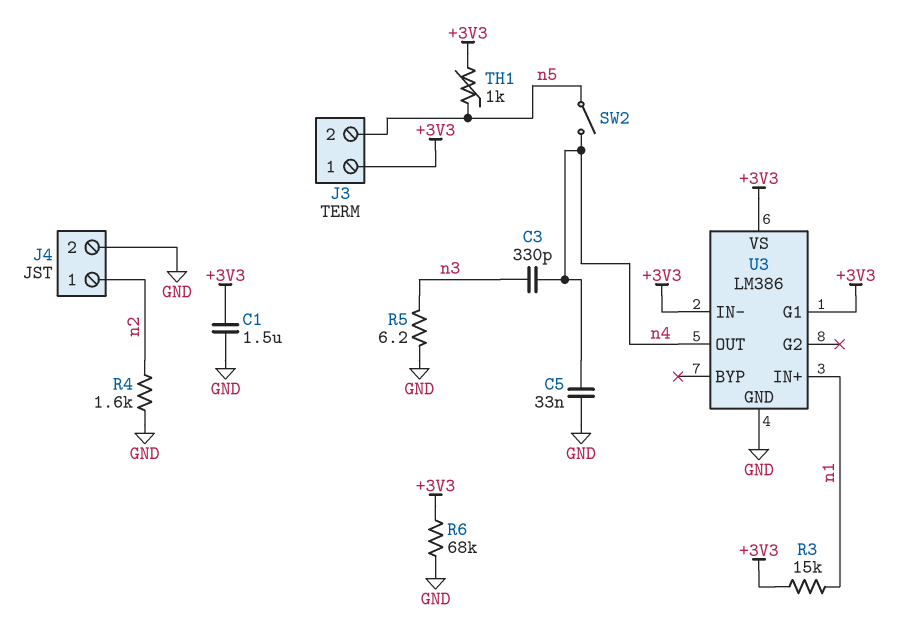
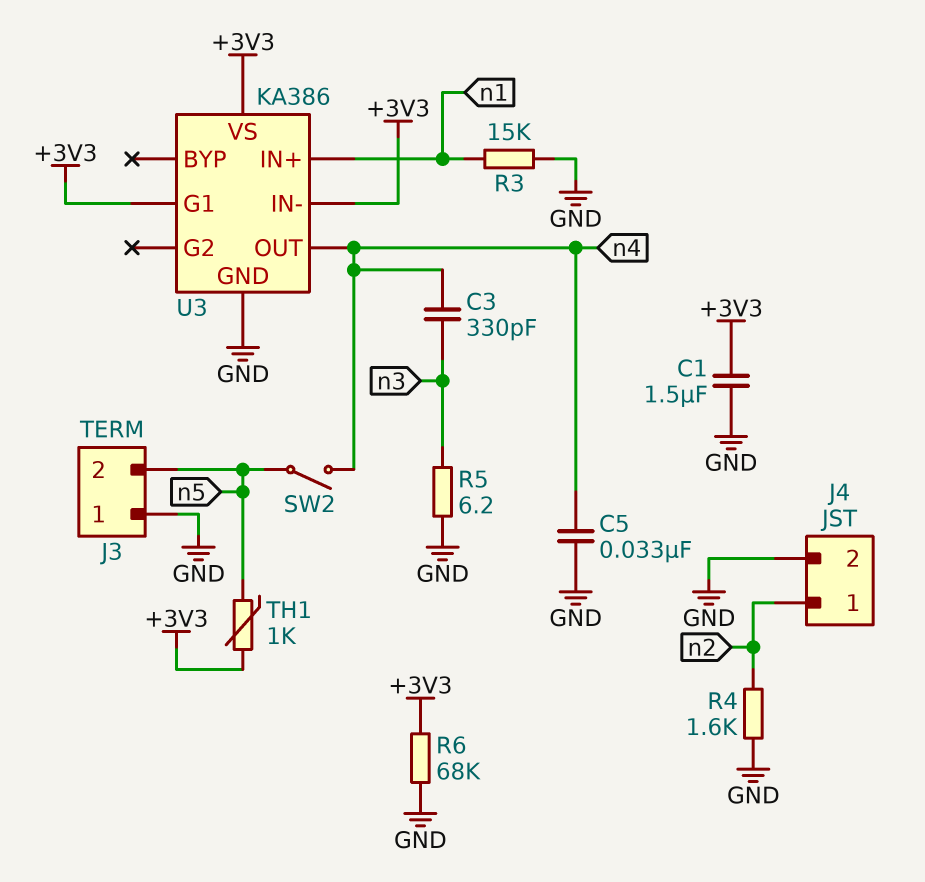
J3 pin 1: +3V3 -> GND
R3: 15k (+3V3, n1) -> 15k (GND, n1)
U3: LM386 -> KA386

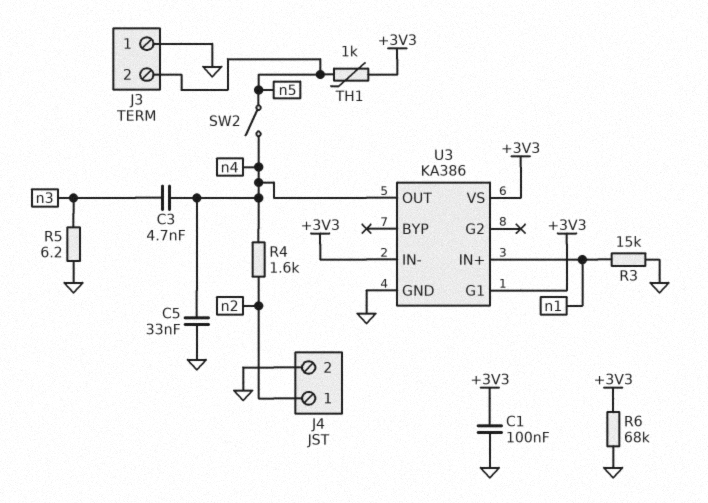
C1: 1.5uF (+3V3, GND) -> 100nF (+3V3, GND)
C3: 330pF (n3, n4) -> 4.7nF (n3, n4)
R4: 1.6k (GND, n2) -> 1.6k (n2, n4)

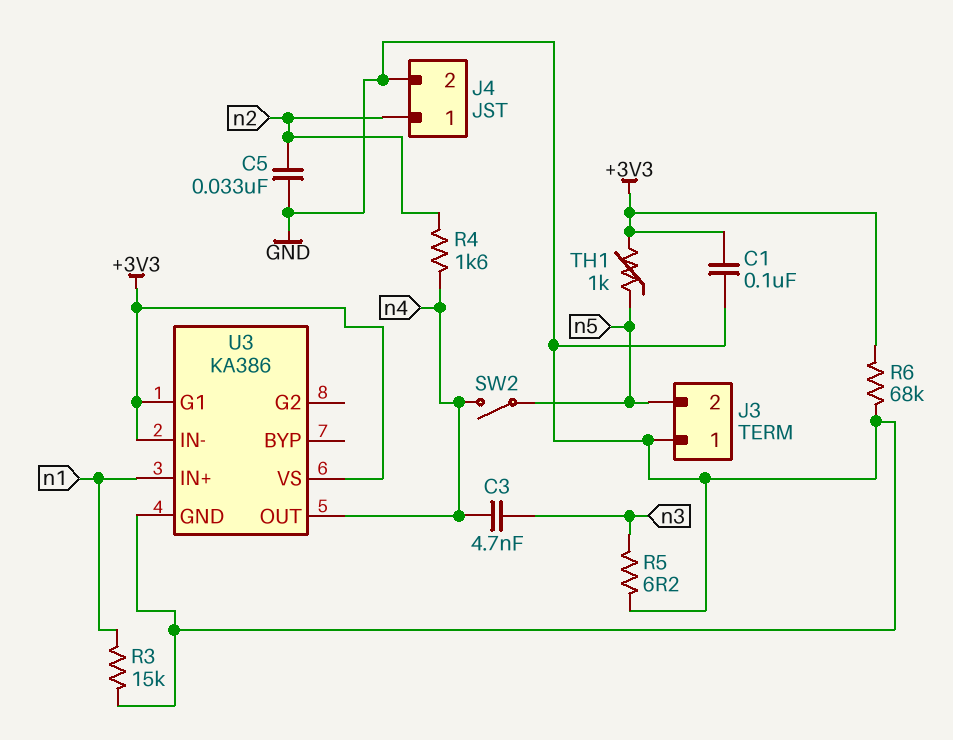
C5: 33nF (GND, n4) -> 33nF (GND, n2)

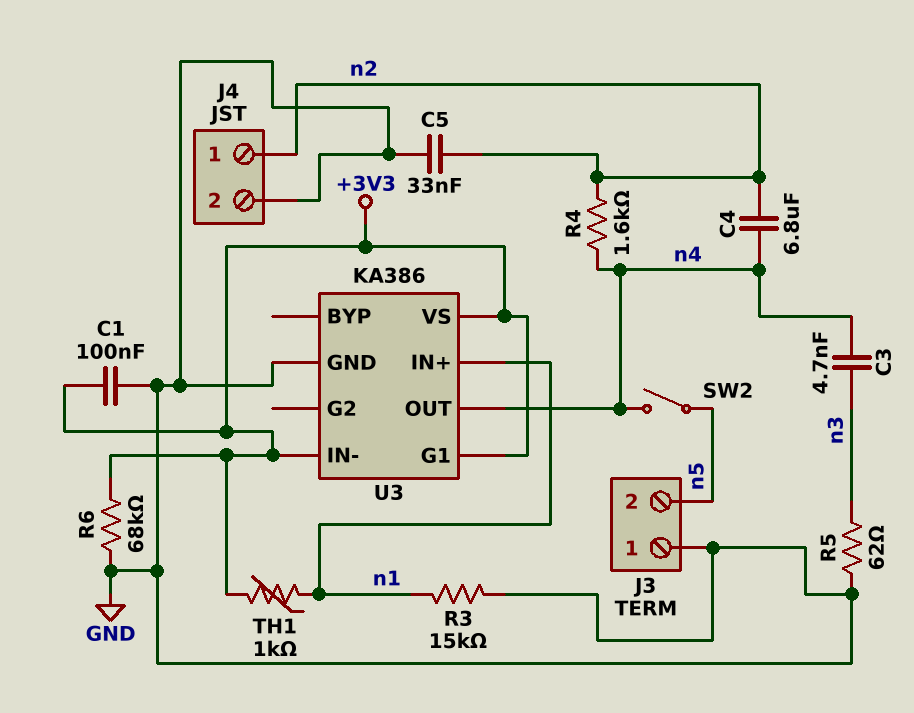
C4: none -> 6.8uF (n2, n4)
R5: 6.2 (GND, n3) -> 62 (GND, n3)
TH1: 1k (+3V3, n5) -> 1k (+3V3, n1)

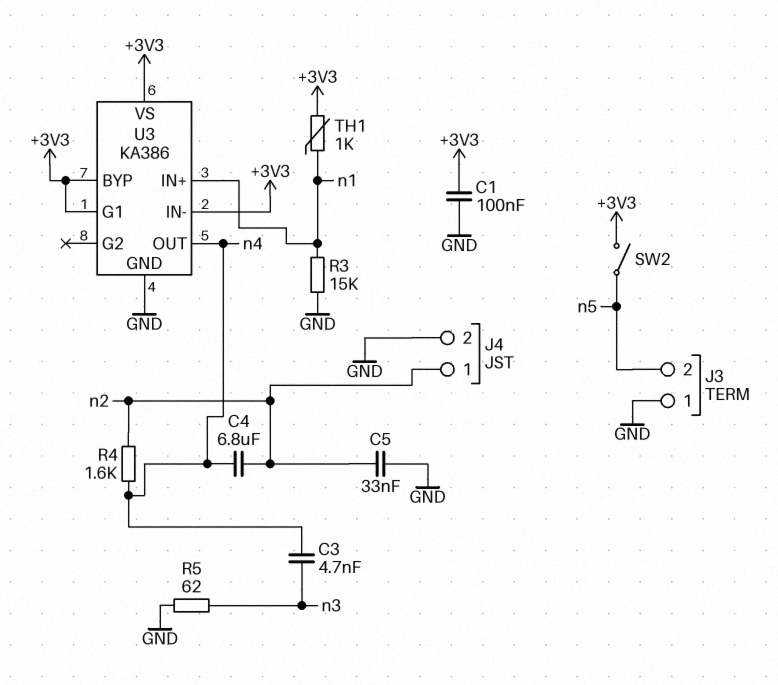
R6: 68k (+3V3, GND) -> none
SW2: switch (n4, n5) -> switch (+3V3, n5)
U3 pin BYP: none -> +3V3

